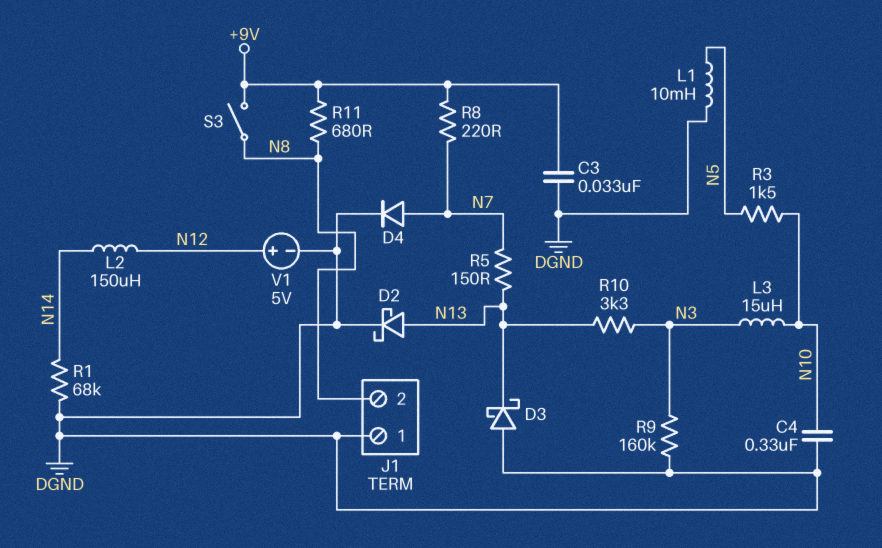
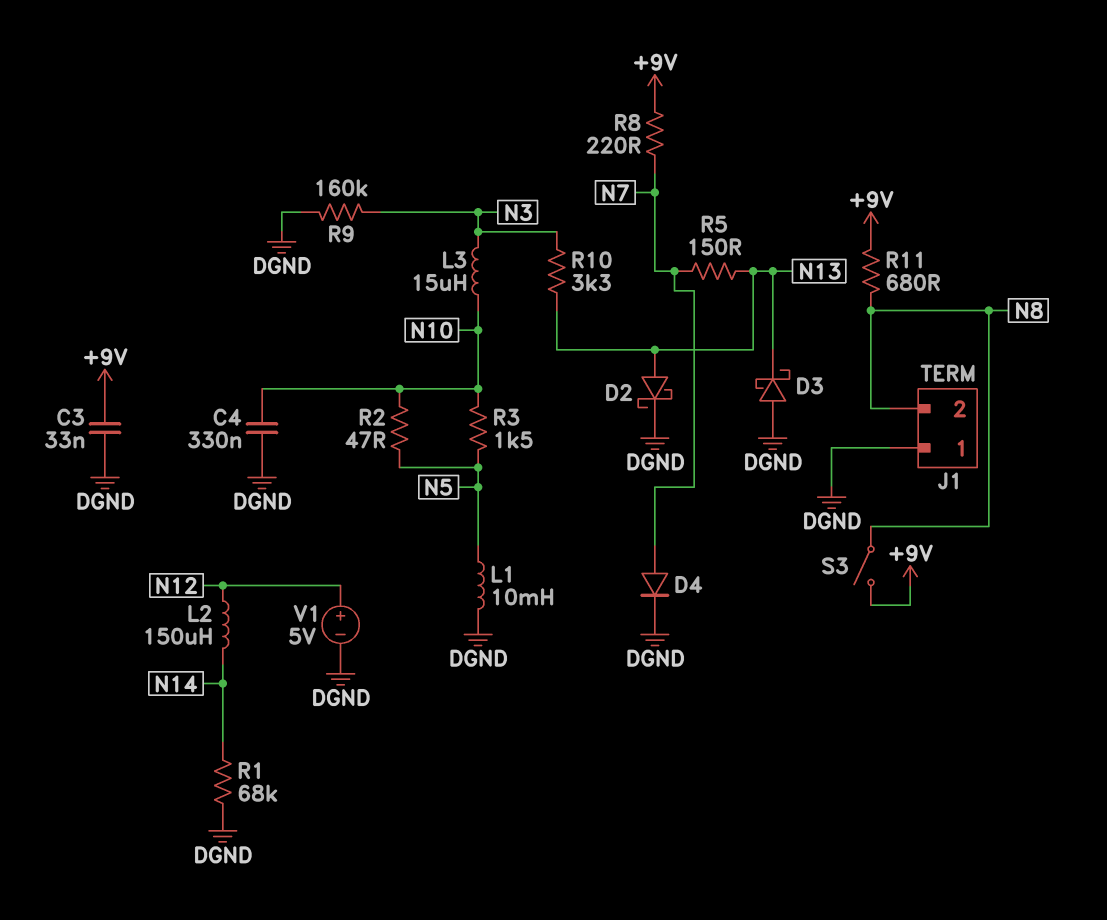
R2: none -> 47 (N5, N10)

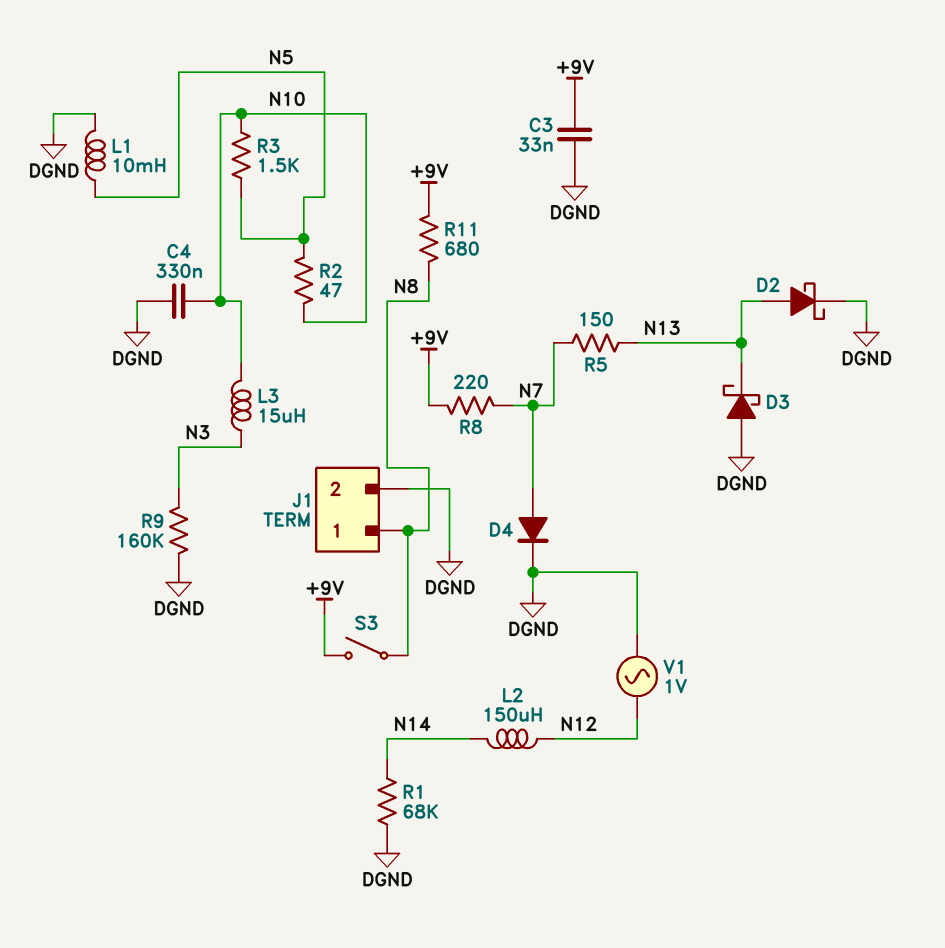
J1 pin 1: DGND -> N8
J1 pin 2: N8 -> DGND
R10: 3.3k (N3, N13) -> none
V1: 5V (plus N12, minus DGND) -> AC 1V (DGND, N12)

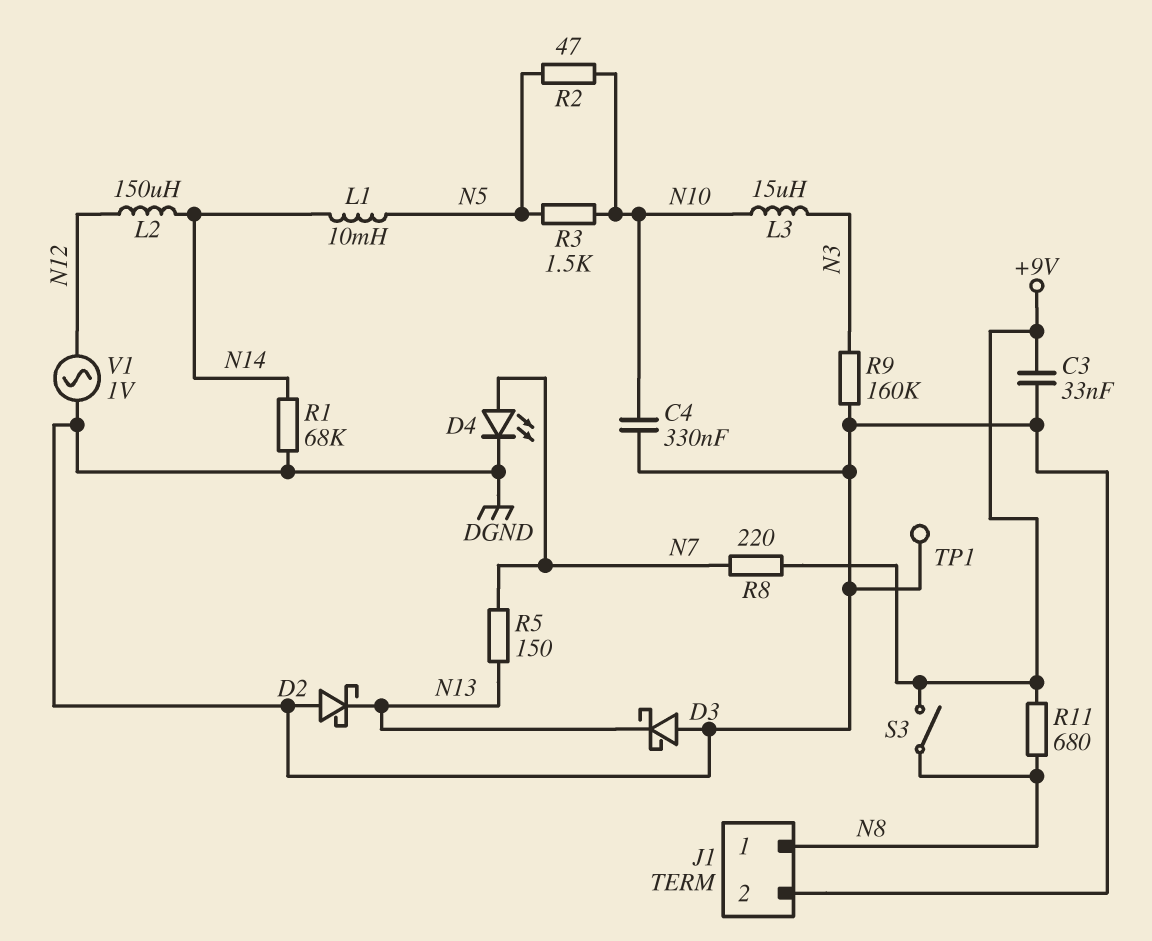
D2: schottky (A N13, K DGND) -> schottky (A DGND, K N13)
D4: diode (A N7, K DGND) -> LED (A N7, K DGND)
L1: 10mH (DGND, N5) -> 10mH (N5, N14)
TP1: none -> test point (DGND)

